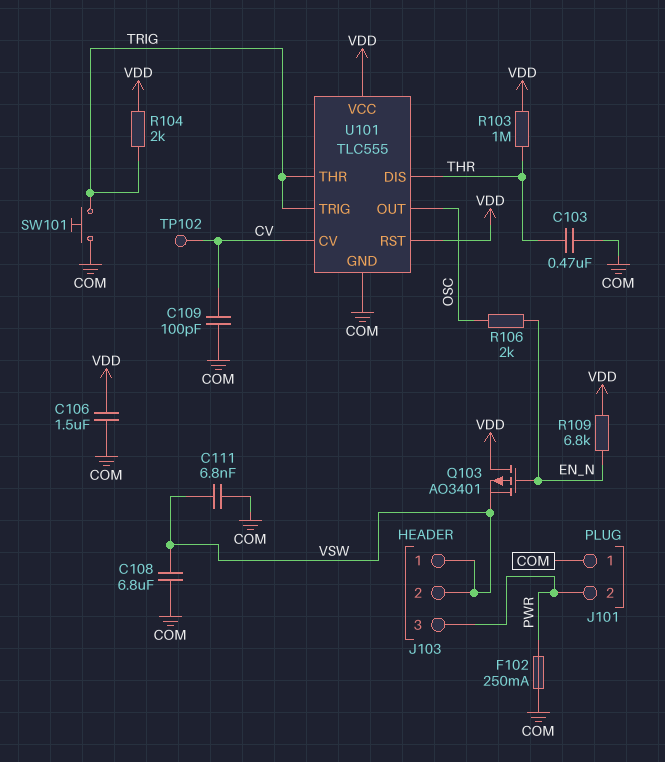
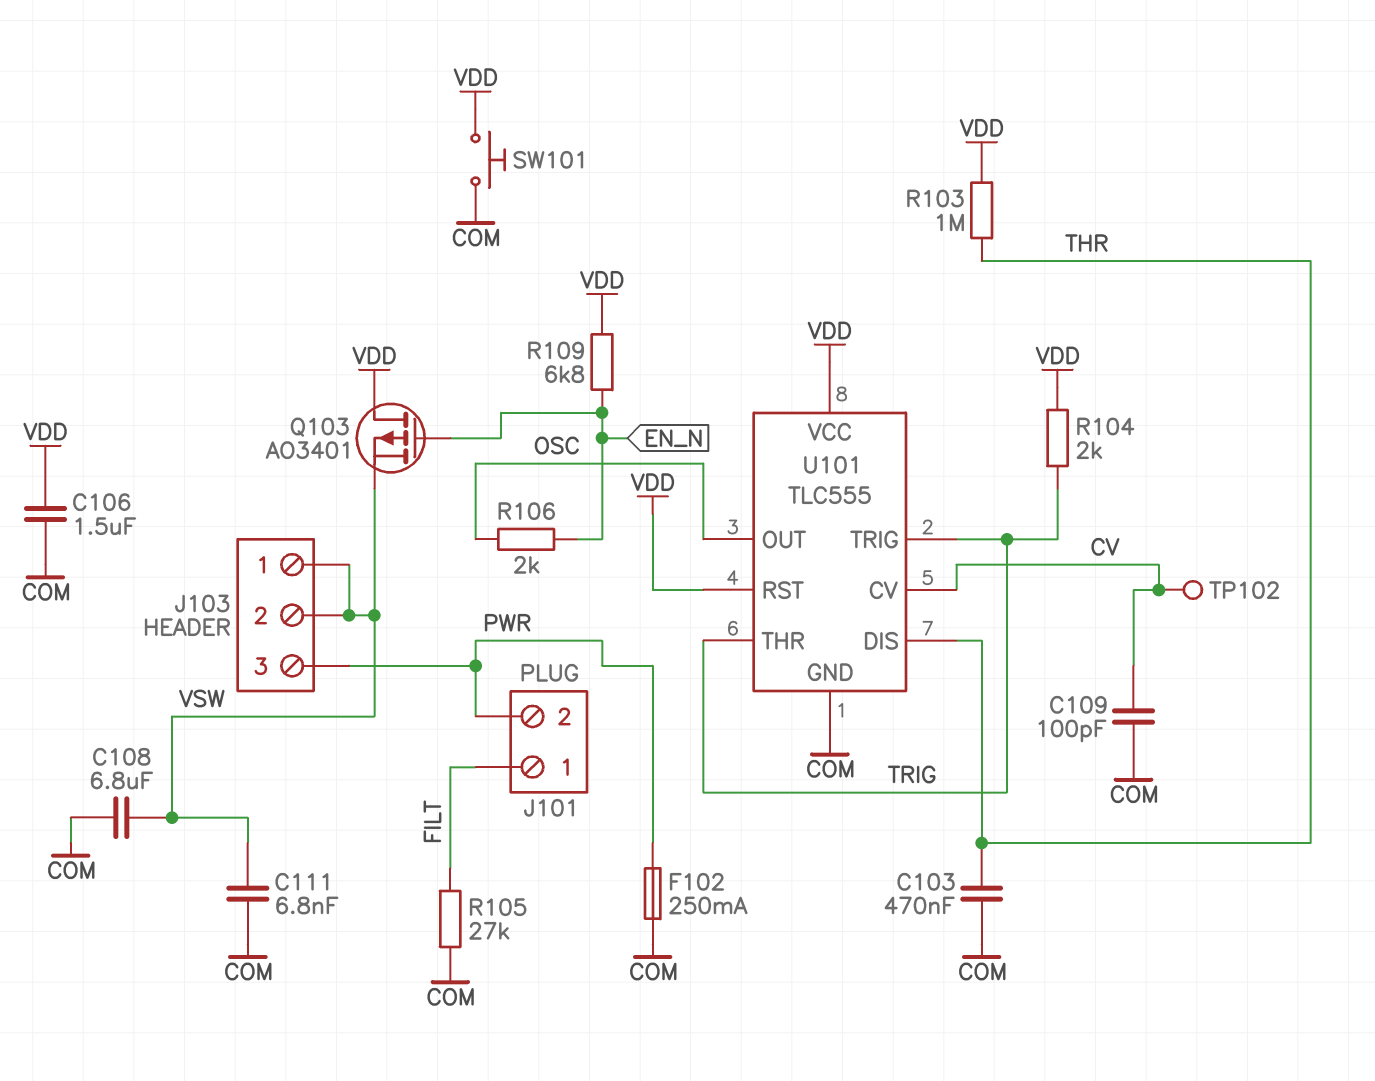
J101 pin 1: COM -> FILT
R105: none -> 27k (COM, FILT)
SW101: button (COM, TRIG) -> button (COM, VDD)

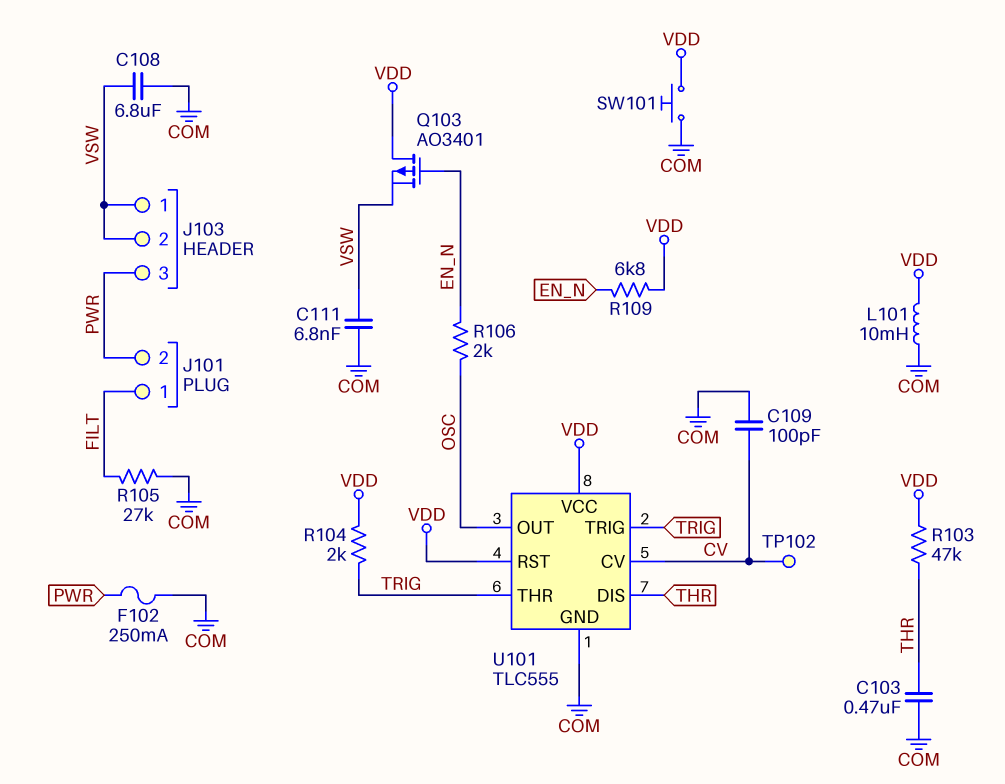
C106: 1.5uF (COM, VDD) -> none
L101: none -> 10mH (COM, VDD)
R103: 1M (THR, VDD) -> 47k (THR, VDD)

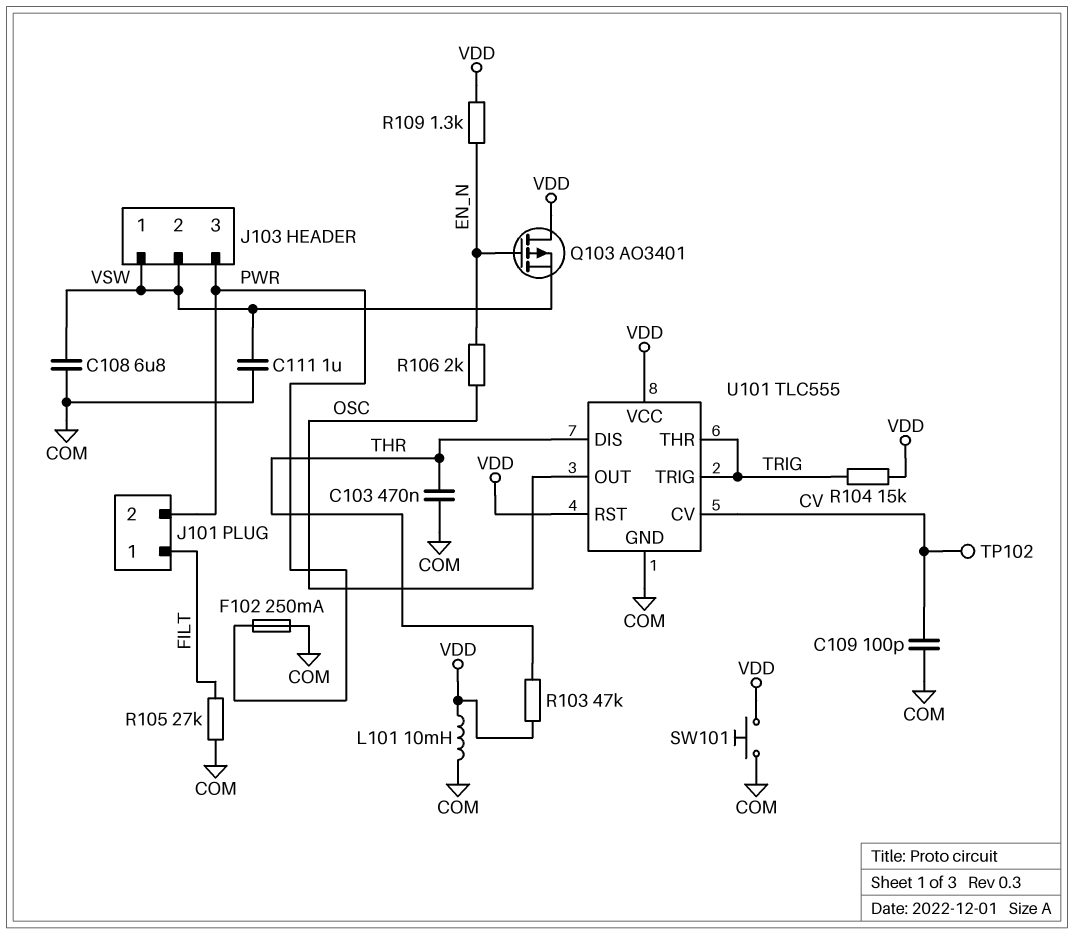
C111: 6.8nF (COM, VSW) -> 1uF (COM, VSW)
R104: 2k (TRIG, VDD) -> 15k (TRIG, VDD)
R109: 6.8k (EN_N, VDD) -> 1.3k (EN_N, VDD)

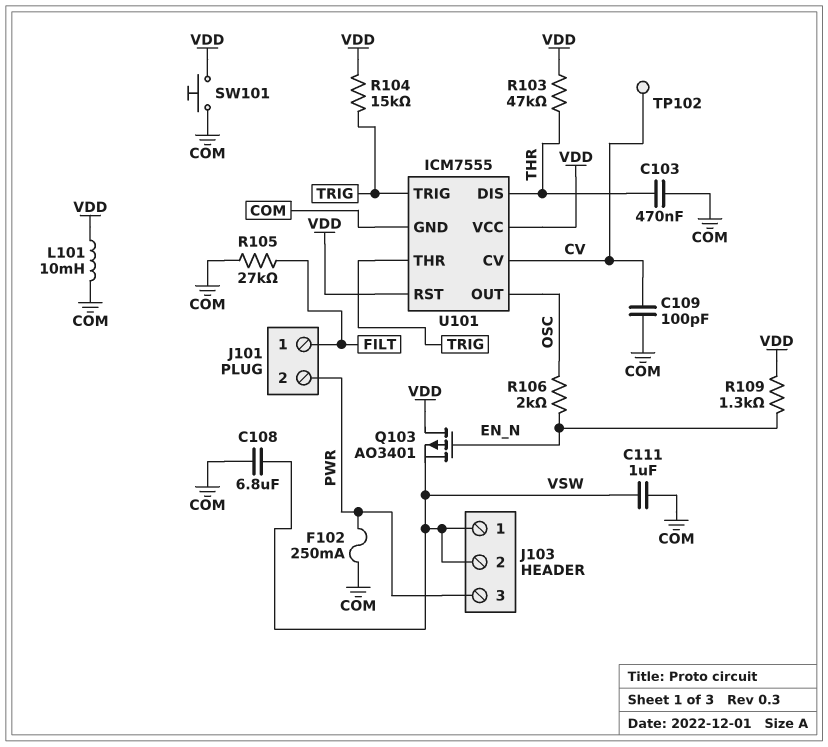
U101: TLC555 -> ICM7555

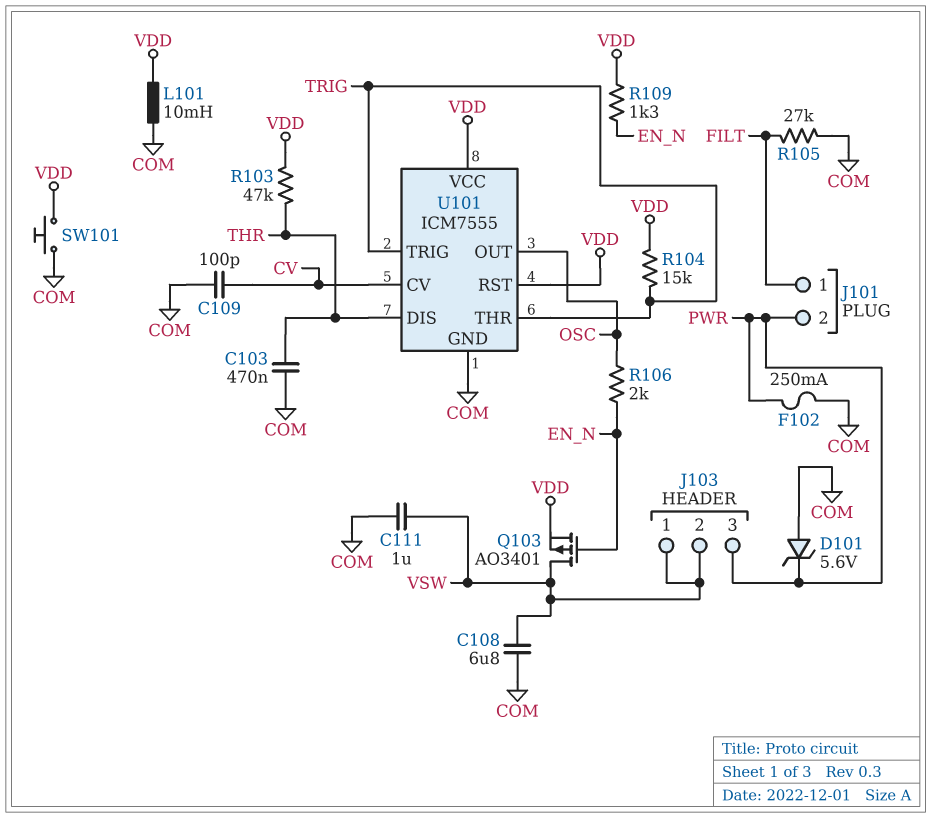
D101: none -> zener 5.6V (A COM, K PWR)
Q103: PMOS AO3401 (G EN_N, D VDD, S VSW) -> PMOS AO3401 (G EN_N, D VSW, S VDD)
TP102: test point (CV) -> none

